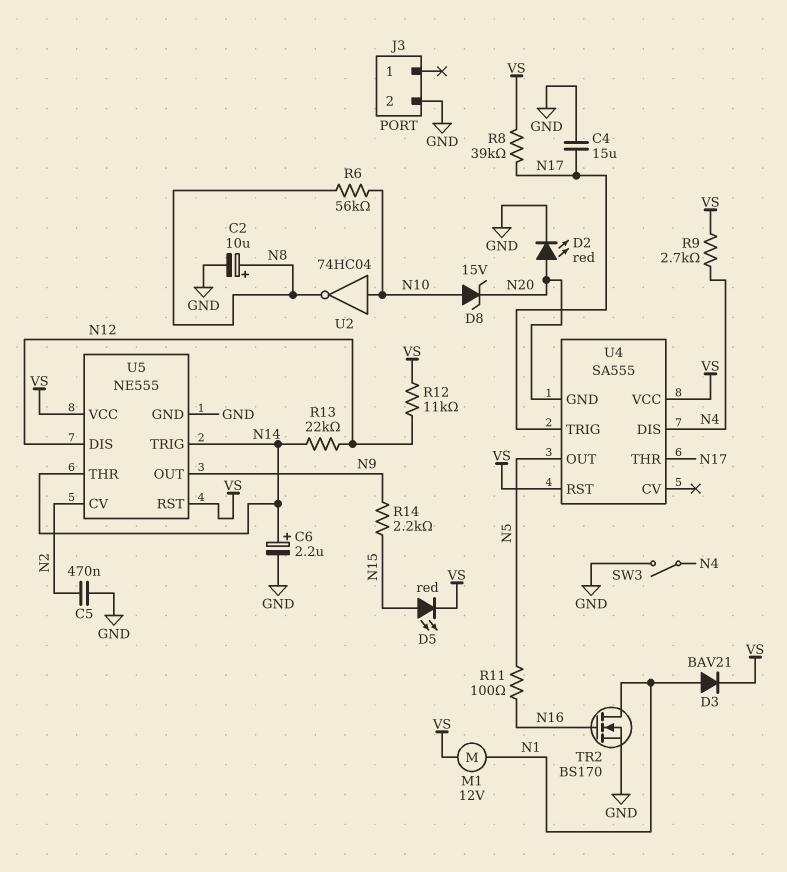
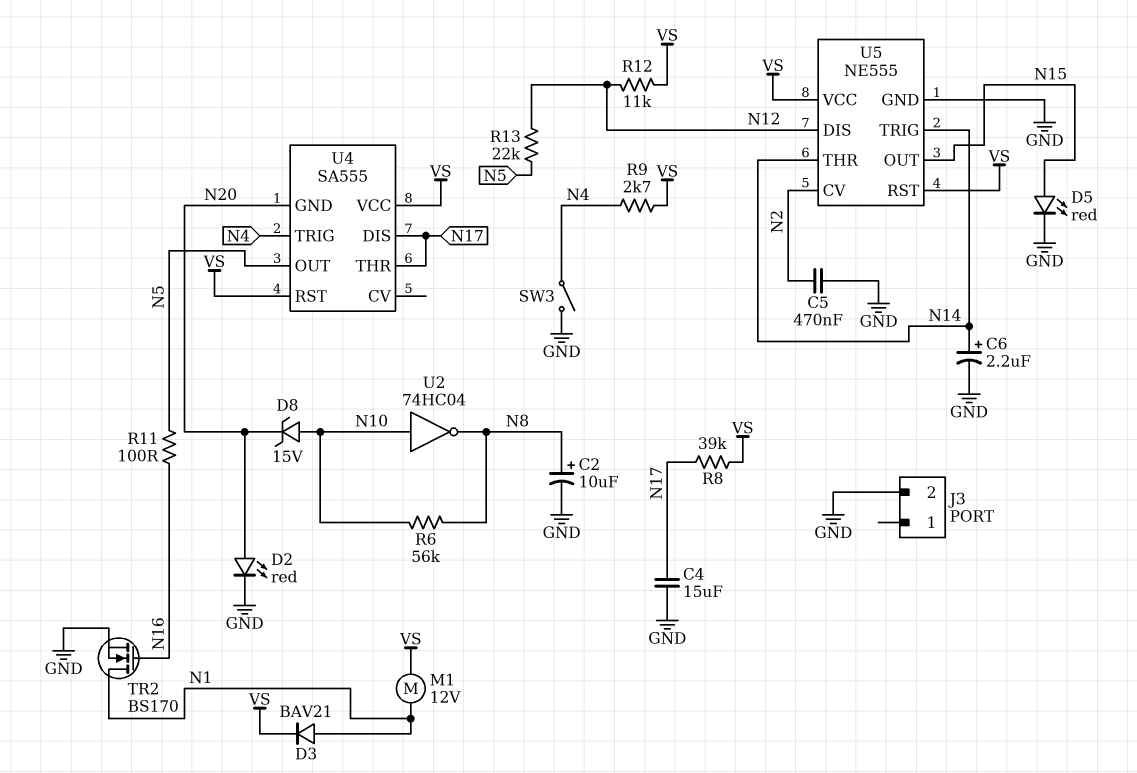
D5: LED red (A N15, K VS) -> LED red (A N15, K GND)
R13: 22k (N12, N14) -> 22k (N5, N12)
R14: 2.2k (N9, N15) -> none
U4 pin DIS: N4 -> N17
U4 pin TRIG: N17 -> N4
U5 pin OUT: N9 -> N15

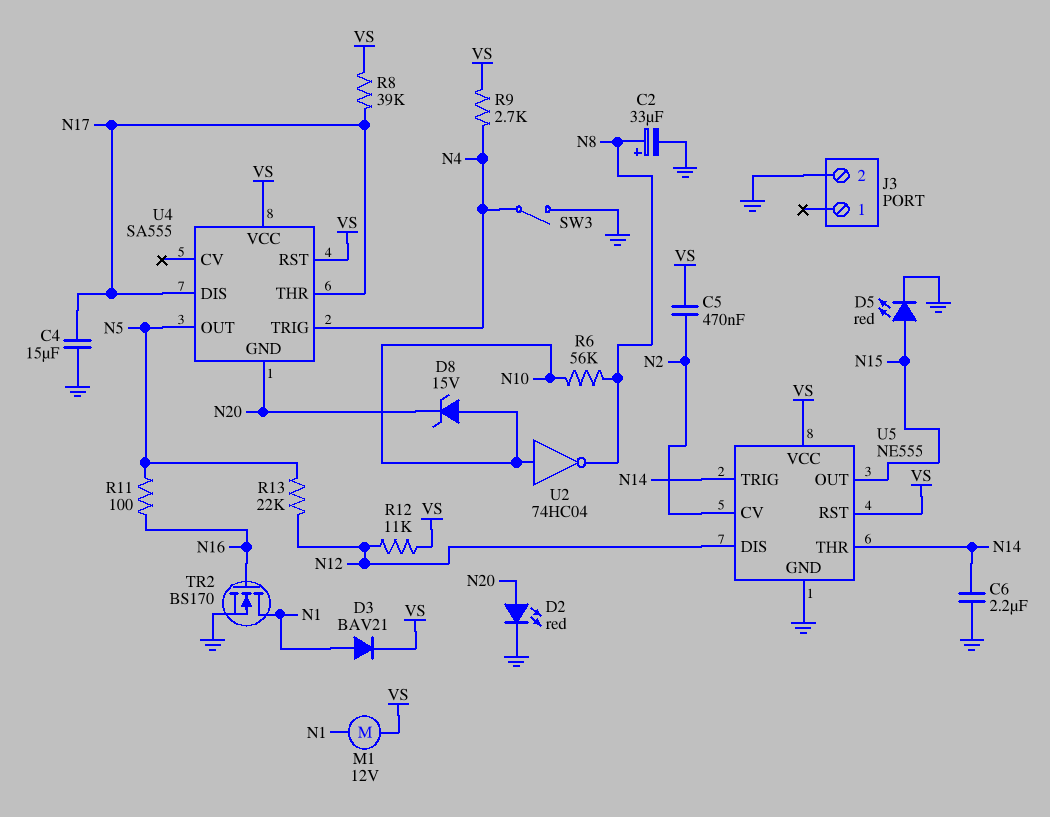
C2: 10uF (plus N8, minus GND) -> 33uF (plus N8, minus GND)
C5: 470nF (GND, N2) -> 470nF (N2, VS)
C6: 2.2uF (plus N14, minus GND) -> 2.2uF (GND, N14)

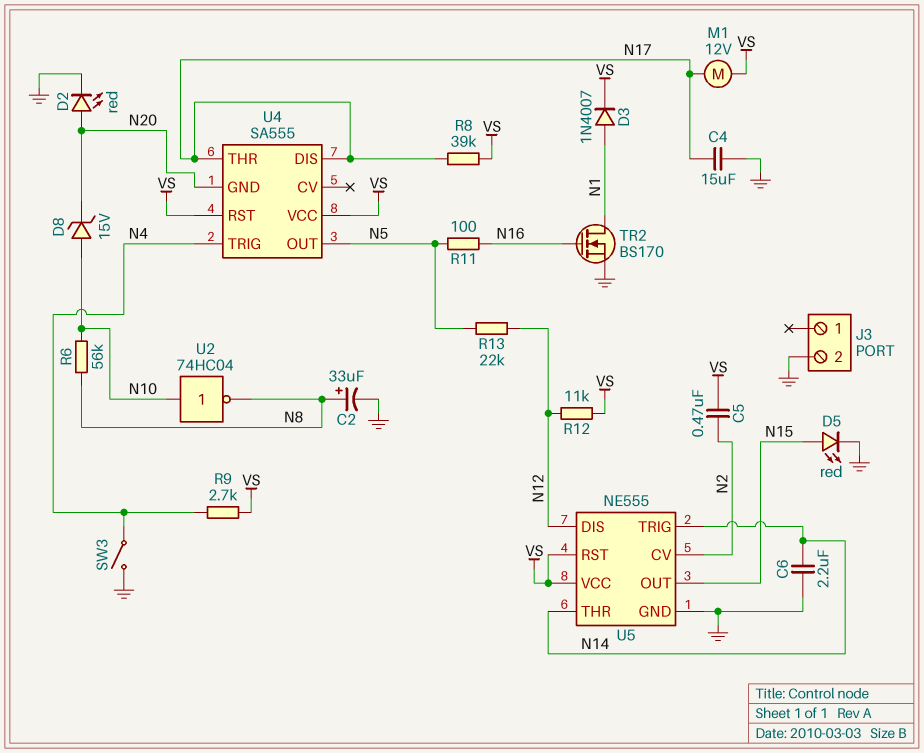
D3: diode BAV21 (A N1, K VS) -> diode 1N4007 (A N1, K VS)
M1: motor 12V (N1, VS) -> motor 12V (N17, VS)

